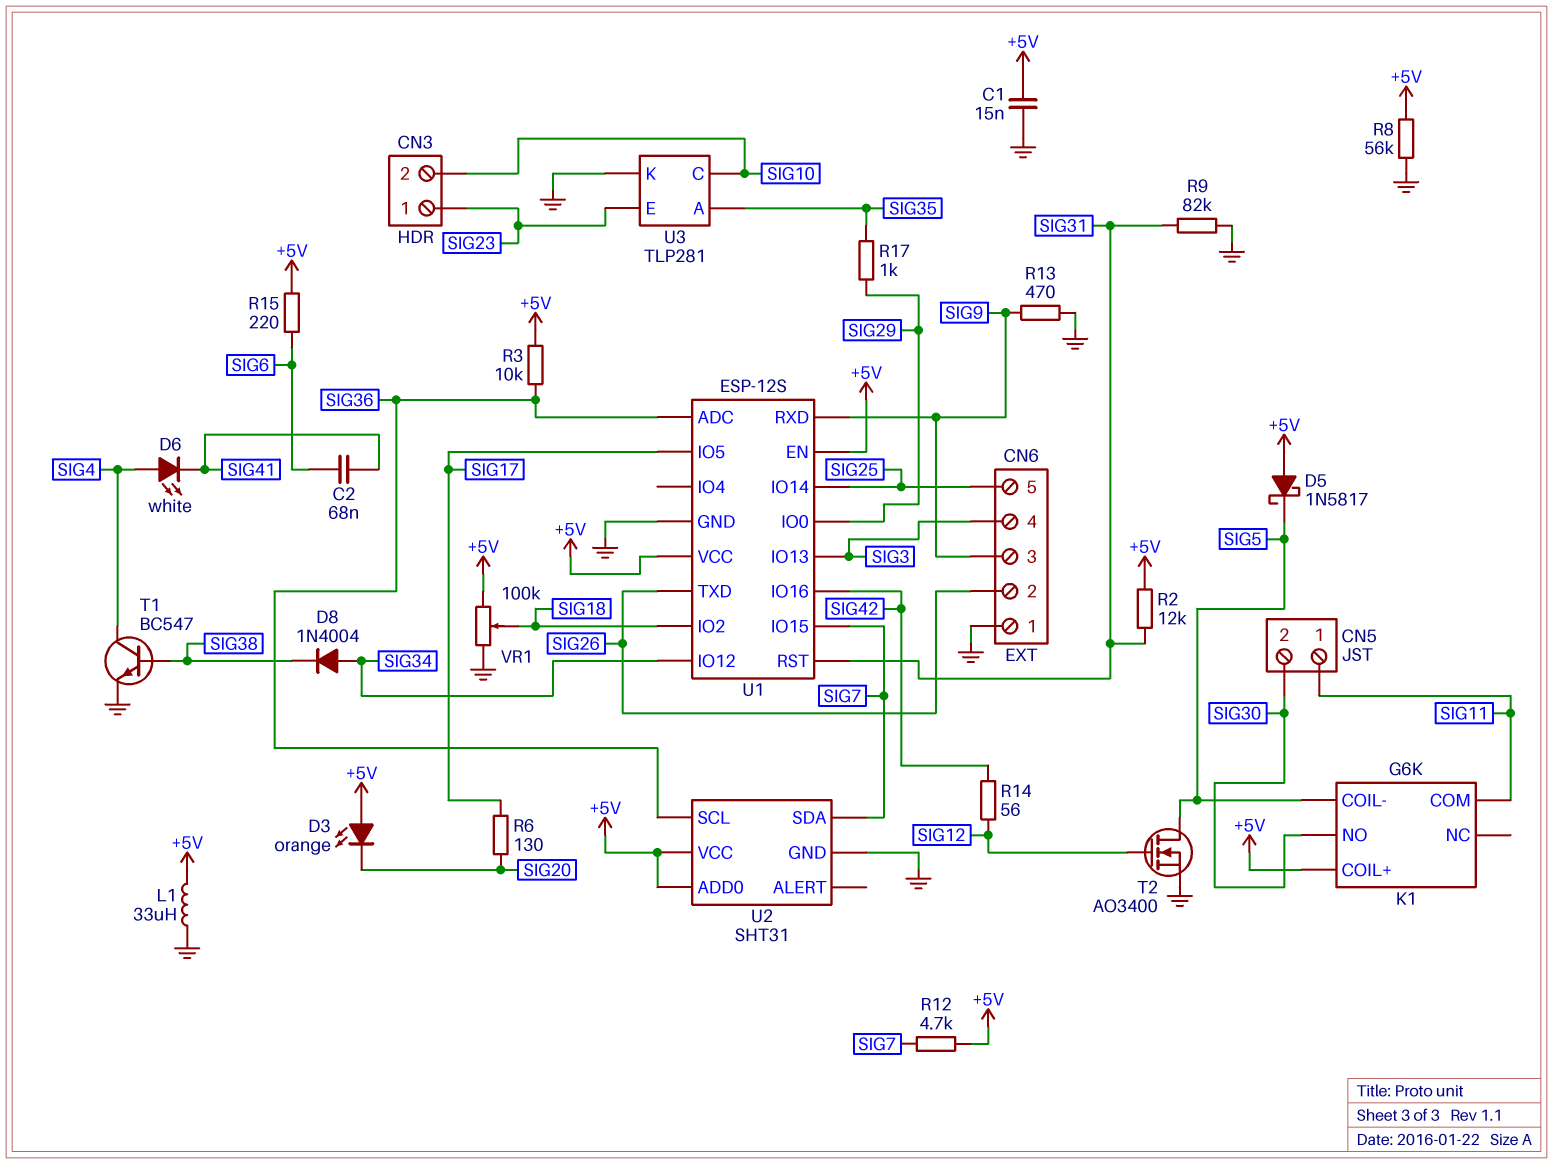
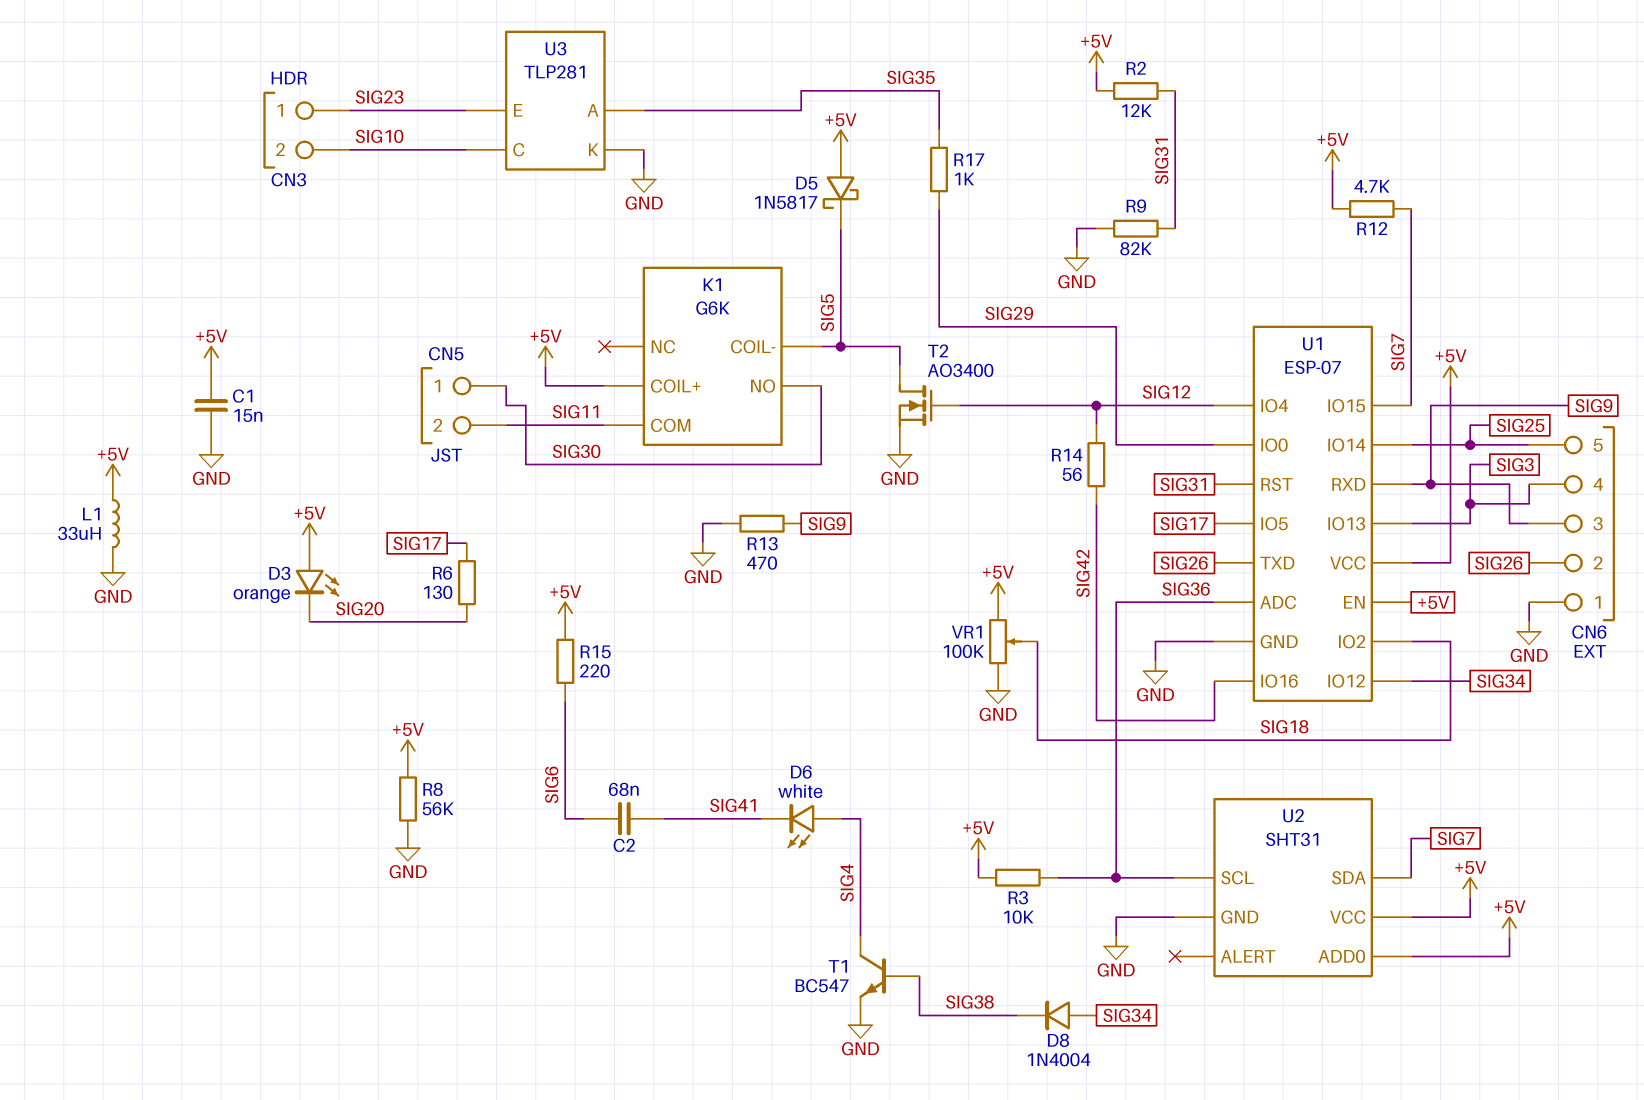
CN5 pin 1: SIG11 -> SIG30
CN5 pin 2: SIG30 -> SIG11
U1: ESP-12S -> ESP-07
U1 pin IO4: none -> SIG12

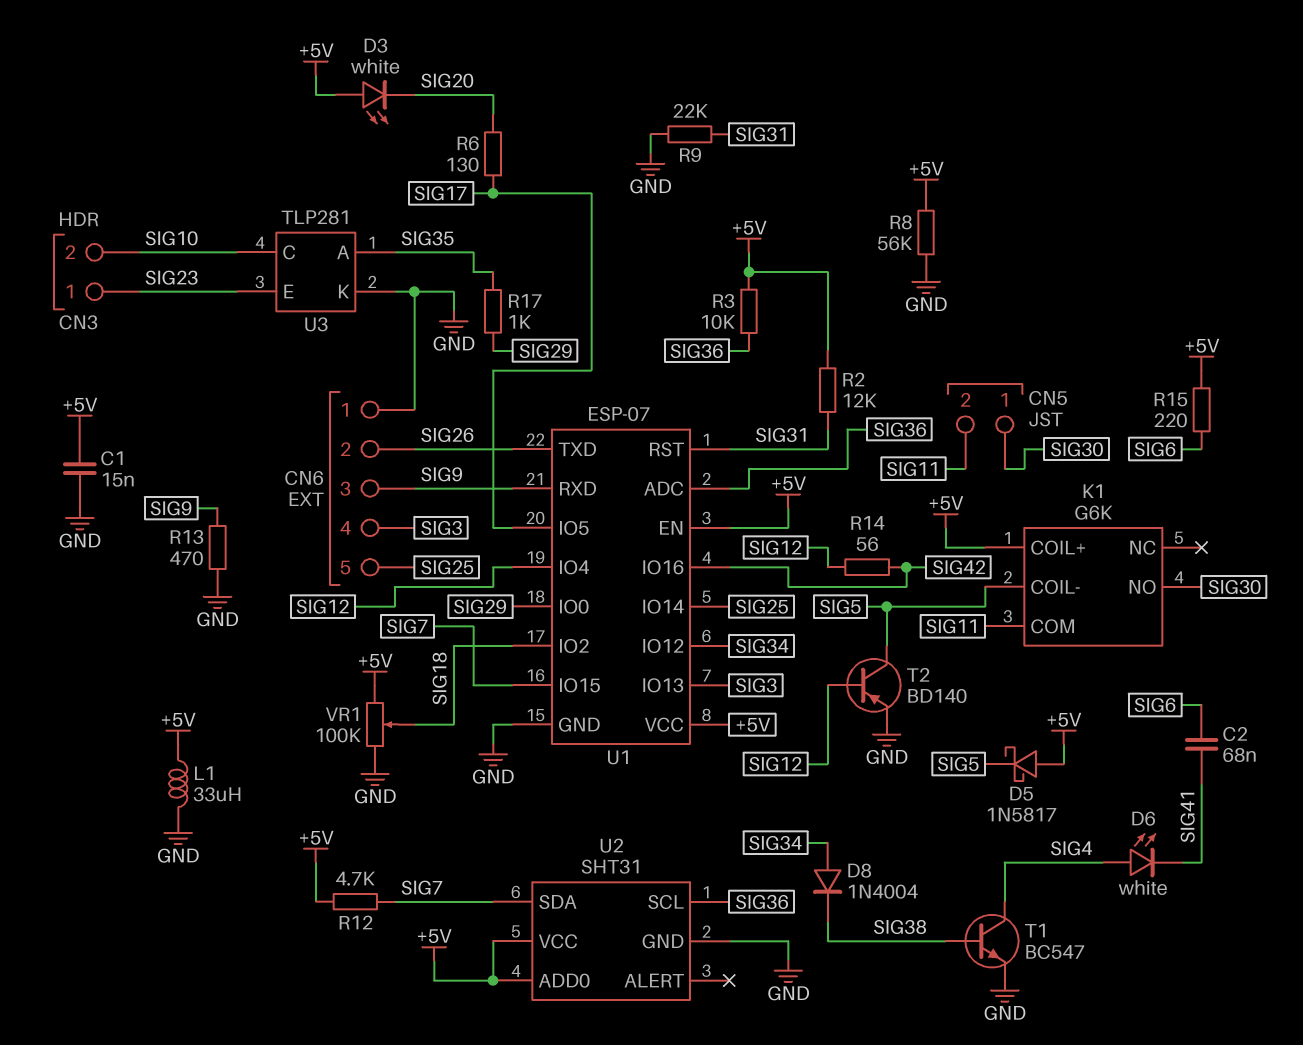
D3: LED orange (A +5V, K SIG20) -> LED white (A +5V, K SIG20)
R9: 82k (GND, SIG31) -> 22k (GND, SIG31)
T2: NMOS AO3400 (G SIG12, D SIG5, S GND) -> PNP BD140 (B SIG12, C SIG5, E GND)

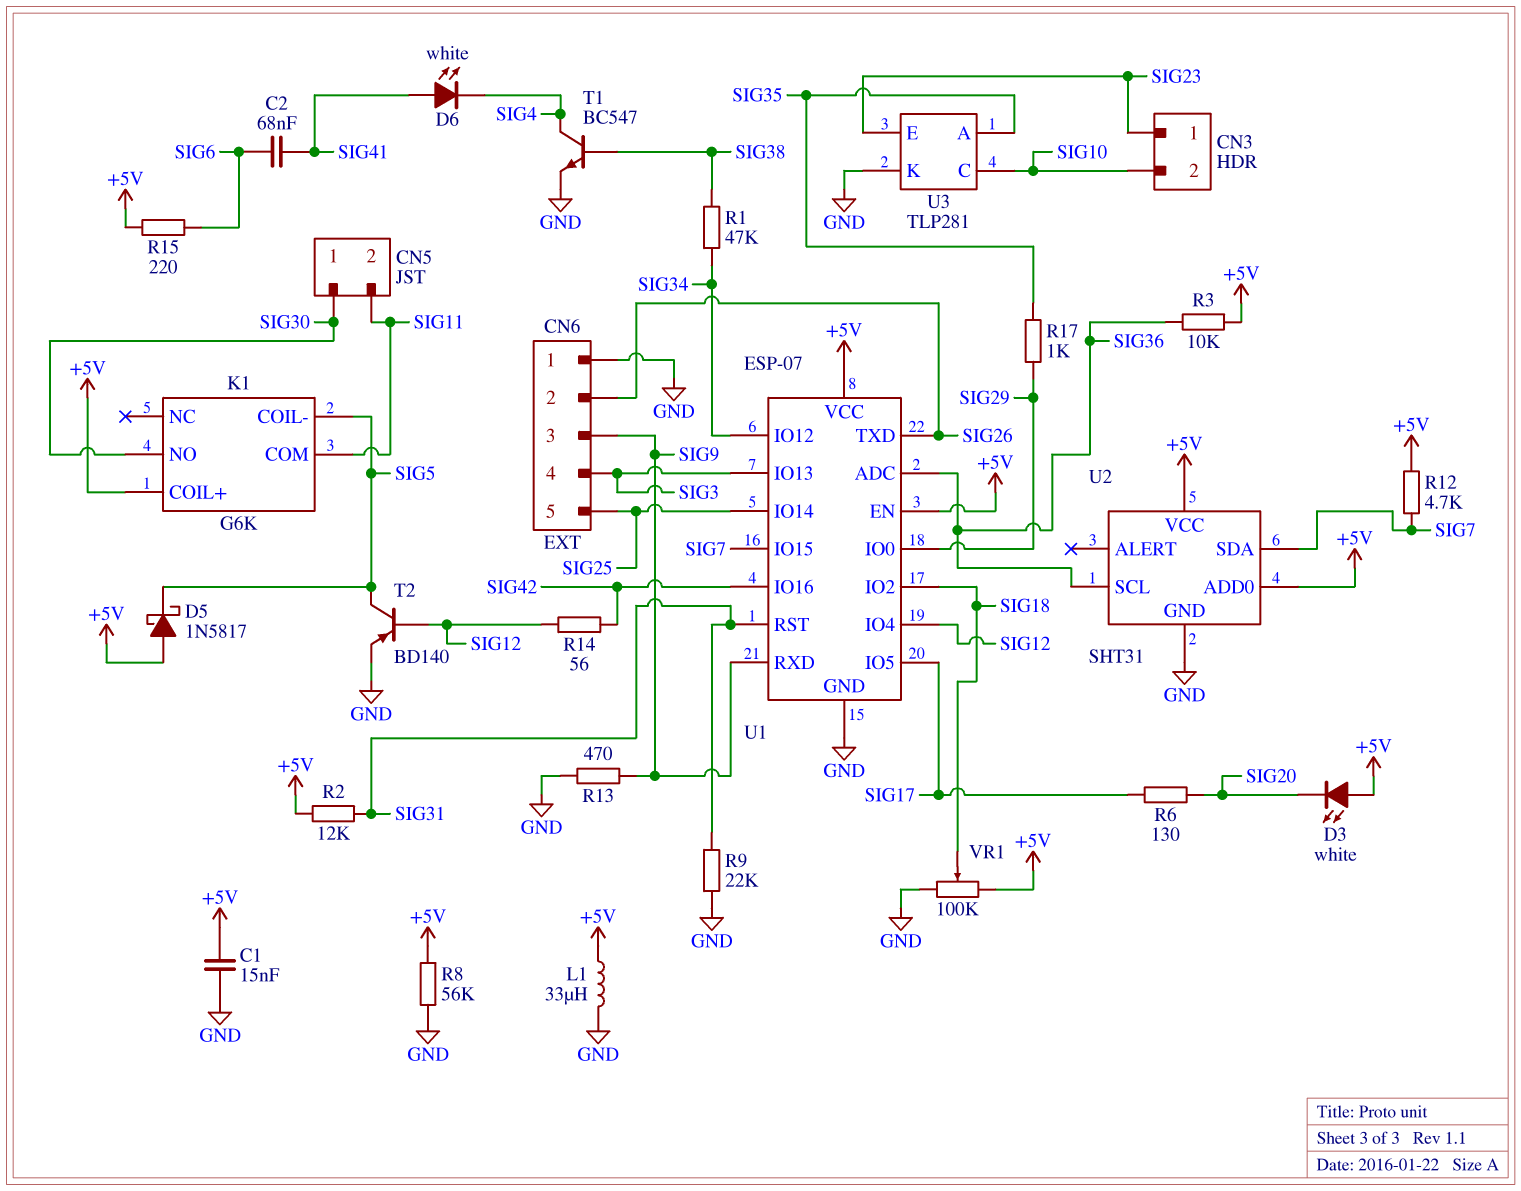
D6: LED white (A SIG4, K SIG41) -> LED white (A SIG41, K SIG4)
D8: diode 1N4004 (A SIG34, K SIG38) -> none
R1: none -> 47k (SIG34, SIG38)

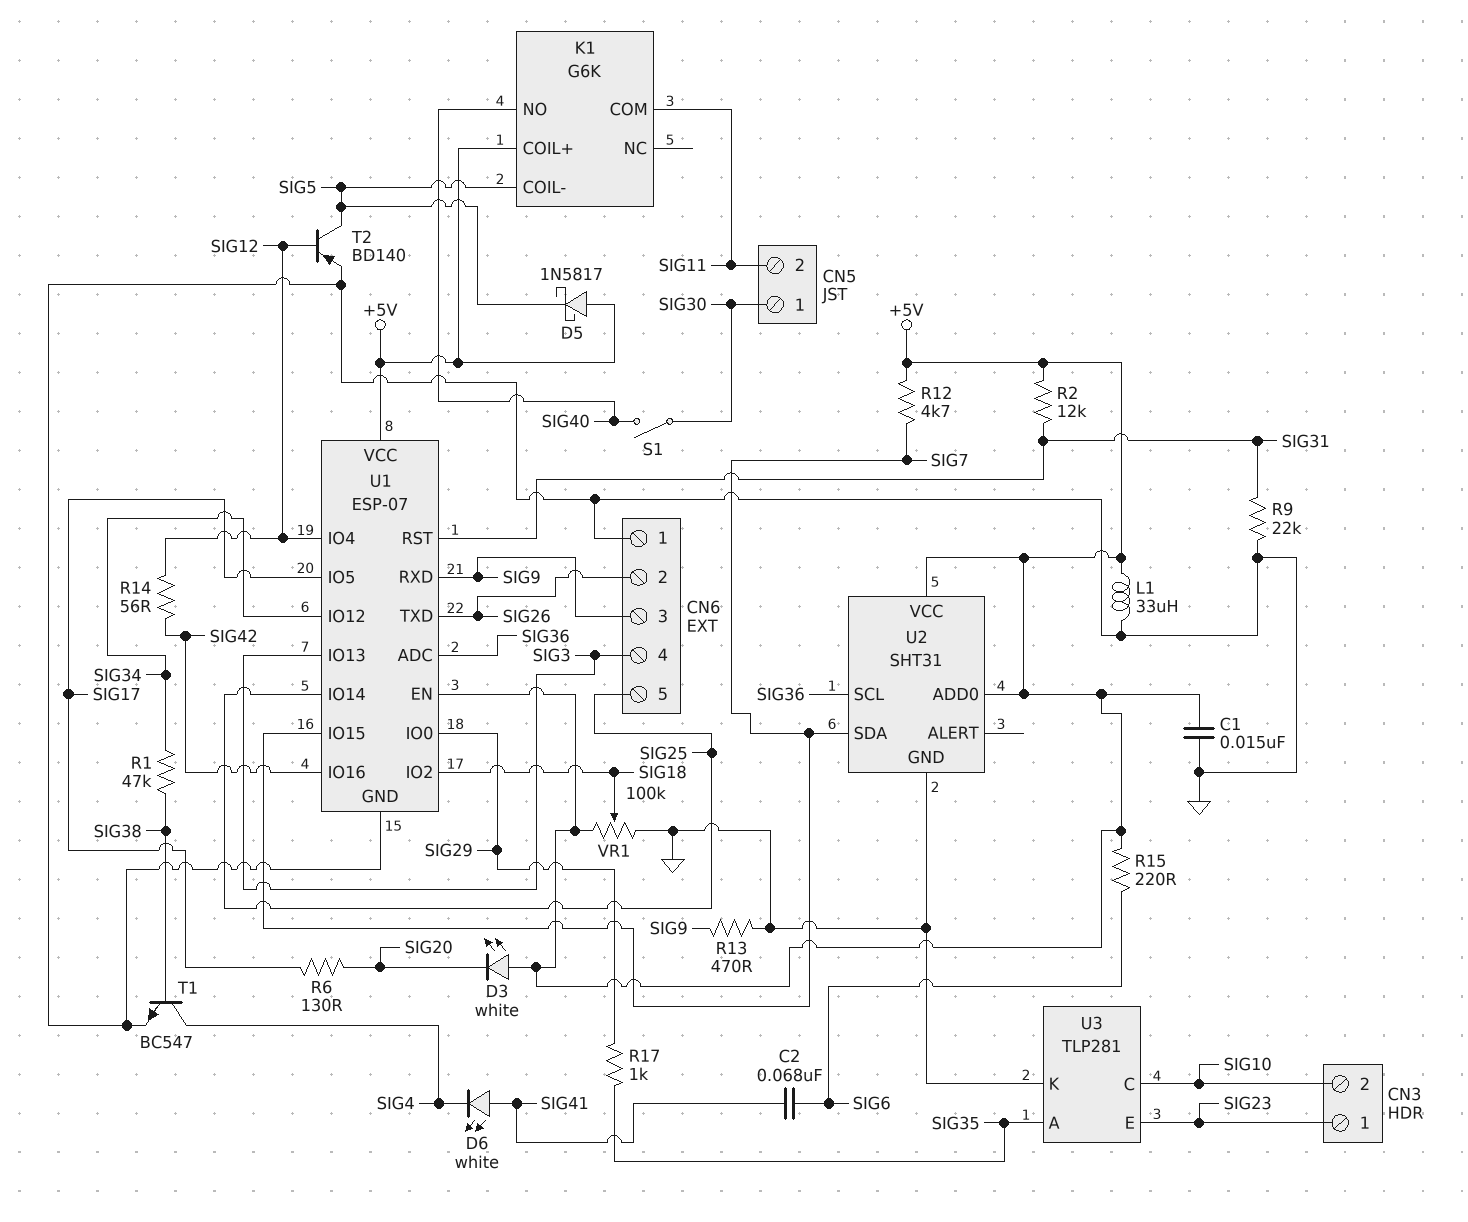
K1 pin NO: SIG30 -> SIG40
R3: 10k (+5V, SIG36) -> none
R8: 56k (+5V, GND) -> none
S1: none -> switch (SIG30, SIG40)

